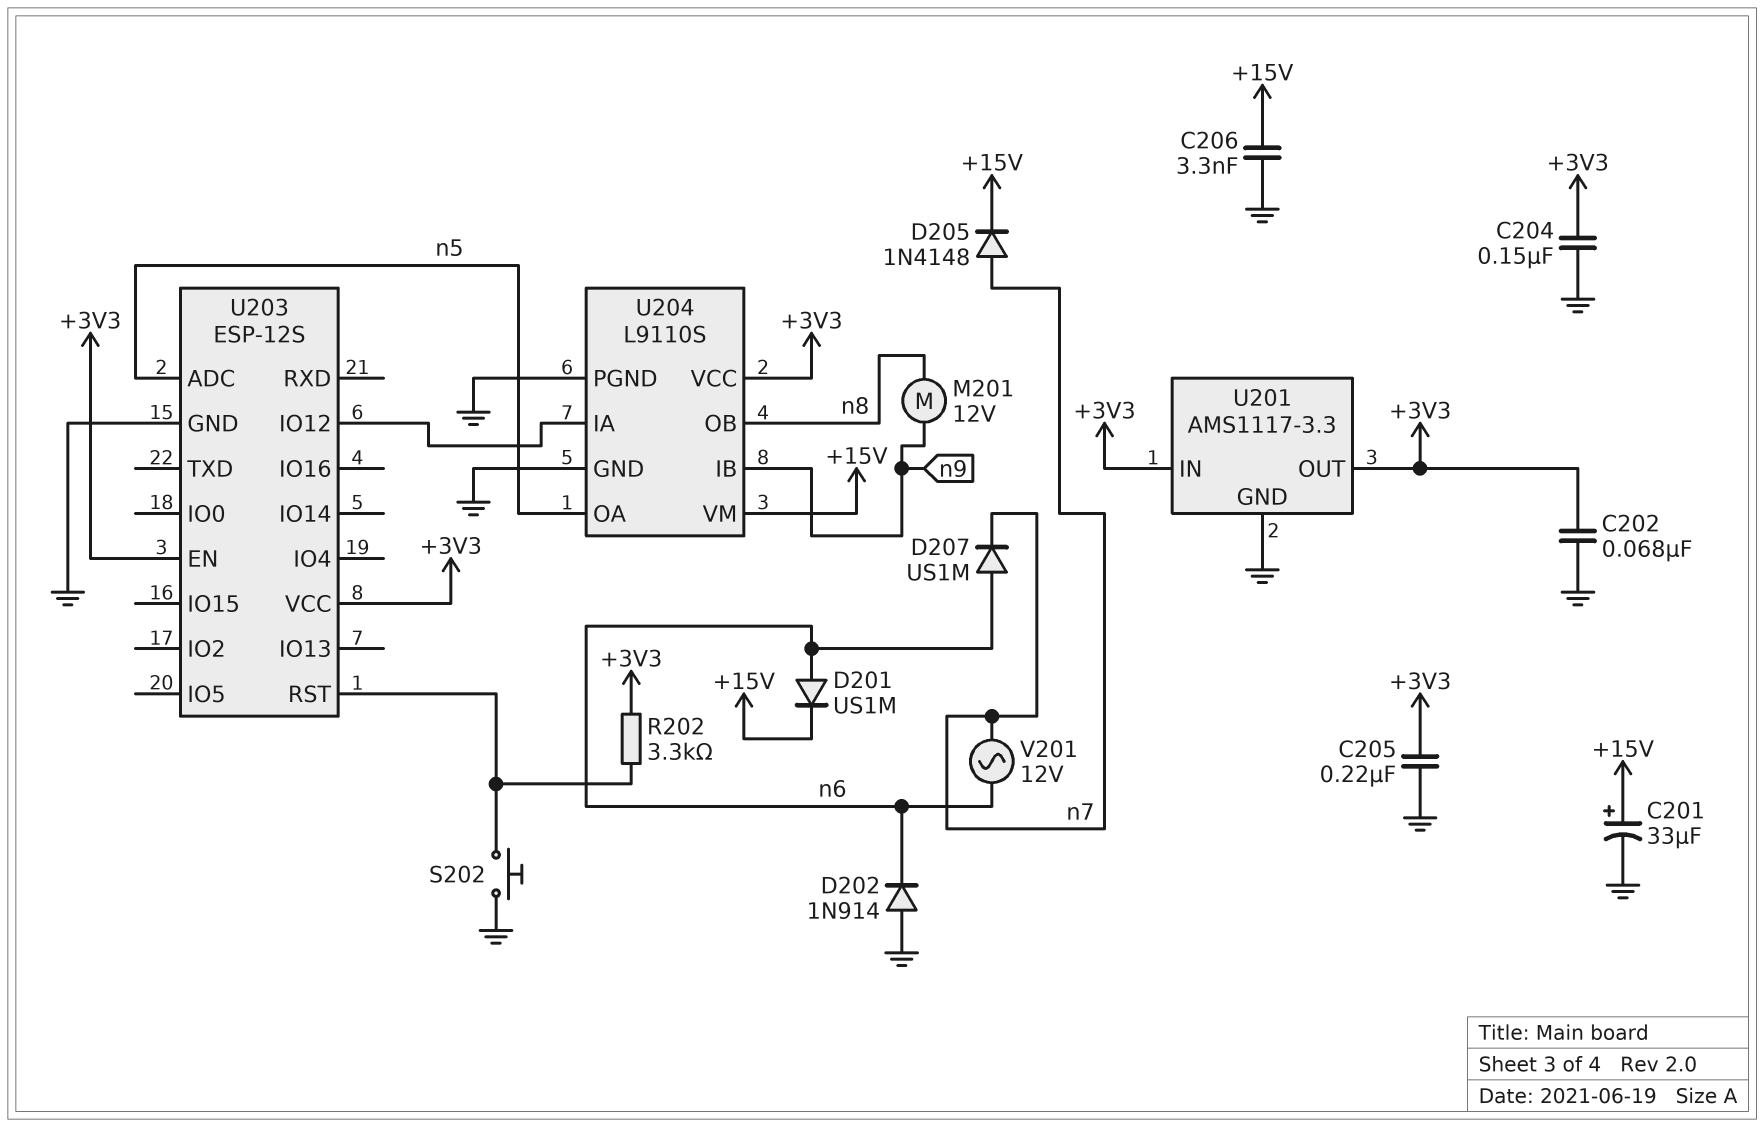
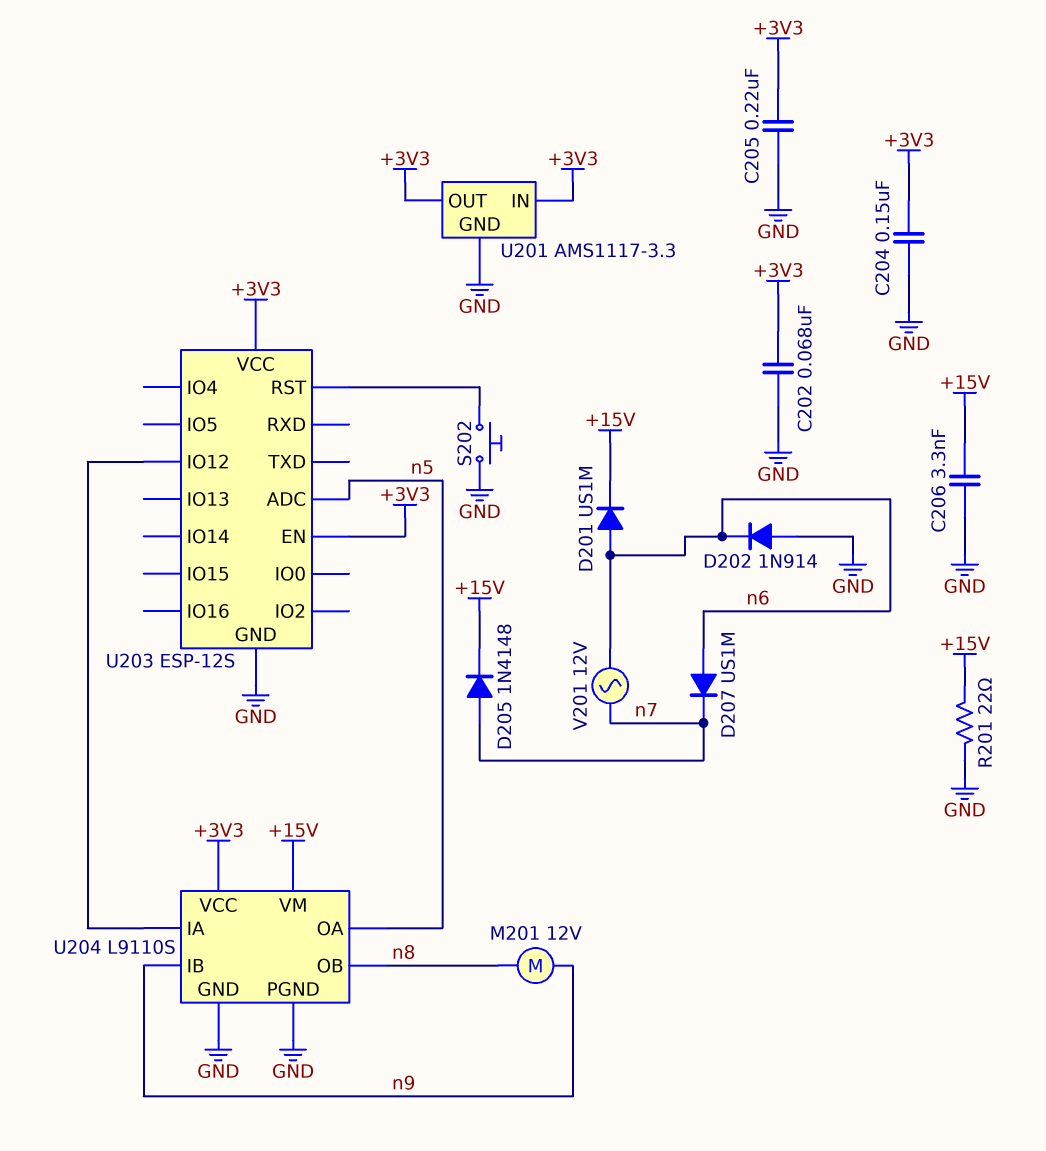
C201: 33uF (plus +15V, minus GND) -> none
R201: none -> 22 (+15V, GND)
R202: 3.3k (+3V3, U203/RST) -> none

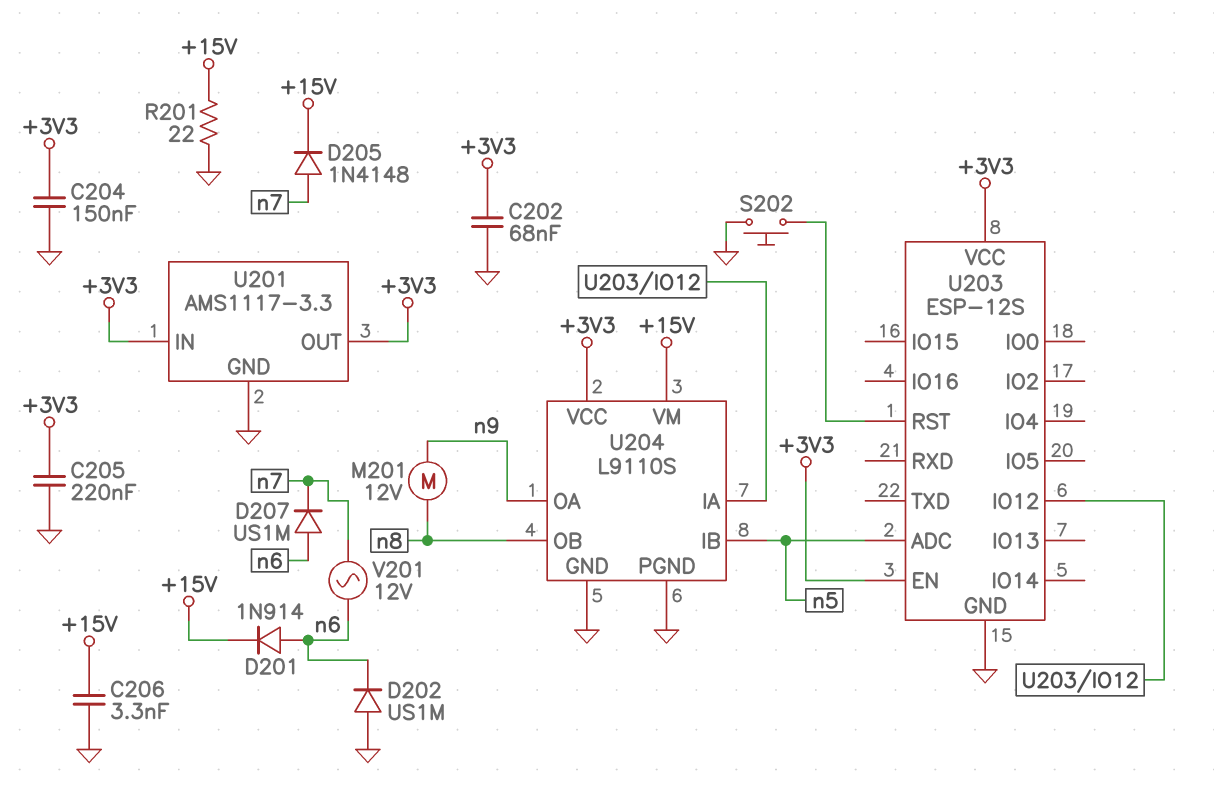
D201: diode US1M (A n6, K +15V) -> diode 1N914 (A n6, K +15V)
D202: diode 1N914 (A GND, K n6) -> diode US1M (A GND, K n6)
U204 pin IB: n9 -> n5
U204 pin OA: n5 -> n9

